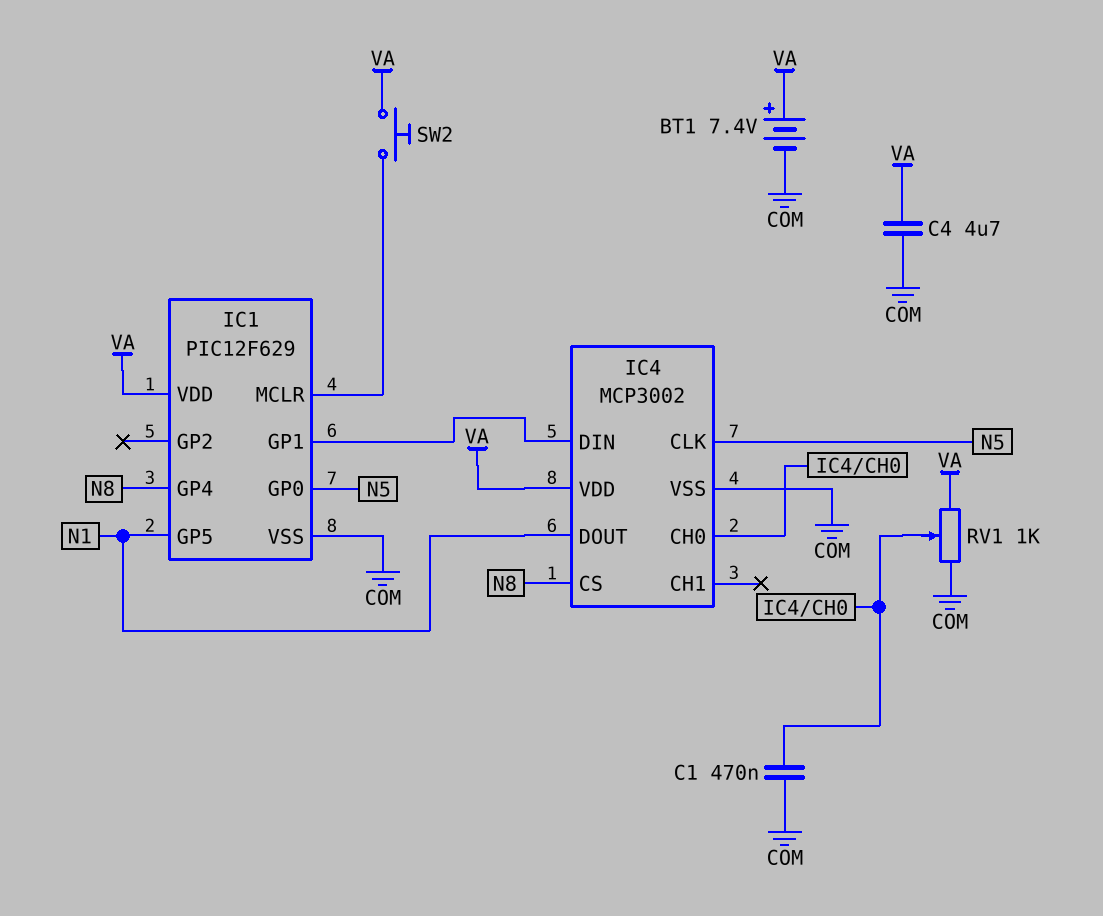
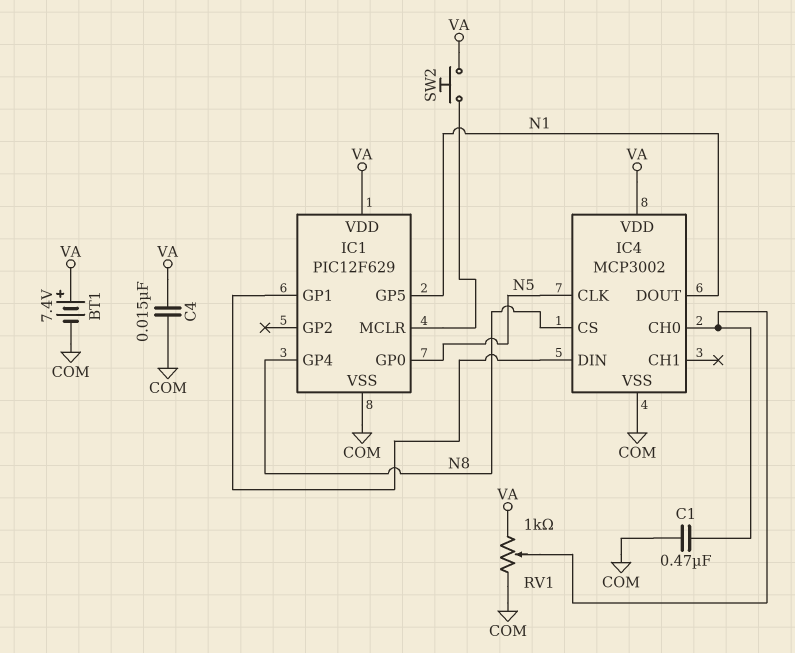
C4: 4.7uF (COM, VA) -> 15nF (COM, VA)

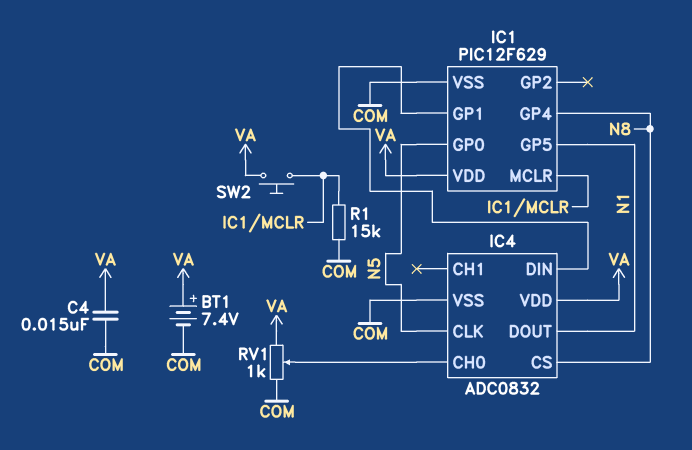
C1: 470nF (COM, IC4/CH0) -> none
IC4: MCP3002 -> ADC0832
R1: none -> 15k (COM, IC1/MCLR)

